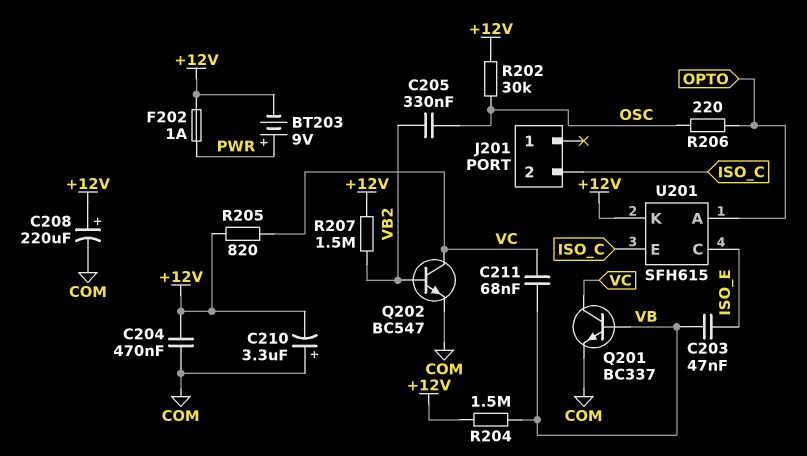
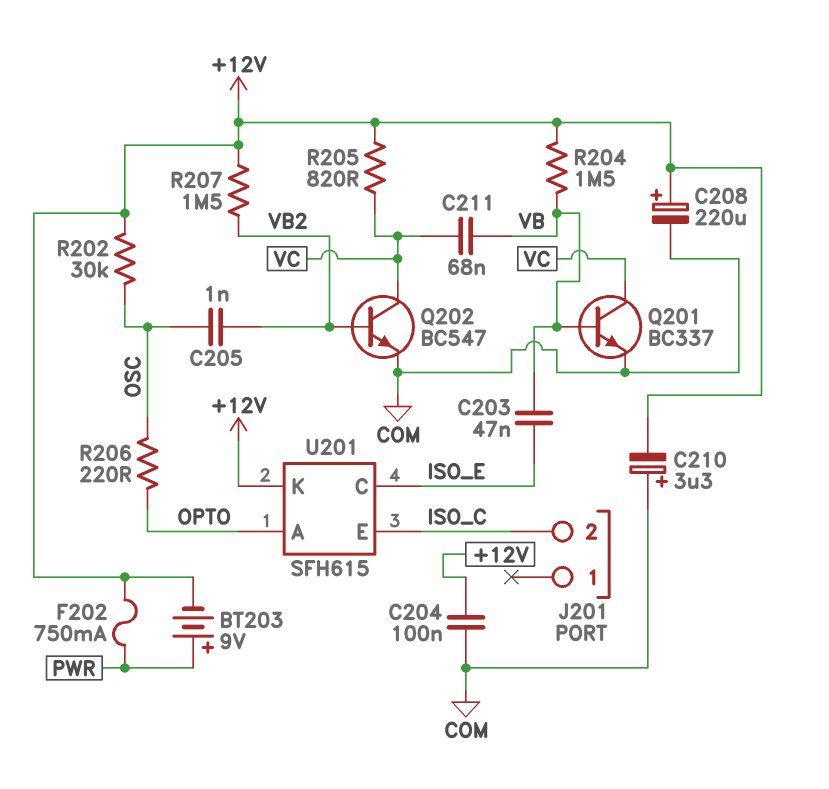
C204: 470nF (+12V, COM) -> 100nF (+12V, COM)
C205: 330nF (OSC, VB2) -> 1nF (OSC, VB2)
F202: 1A (+12V, PWR) -> 750mA (+12V, PWR)

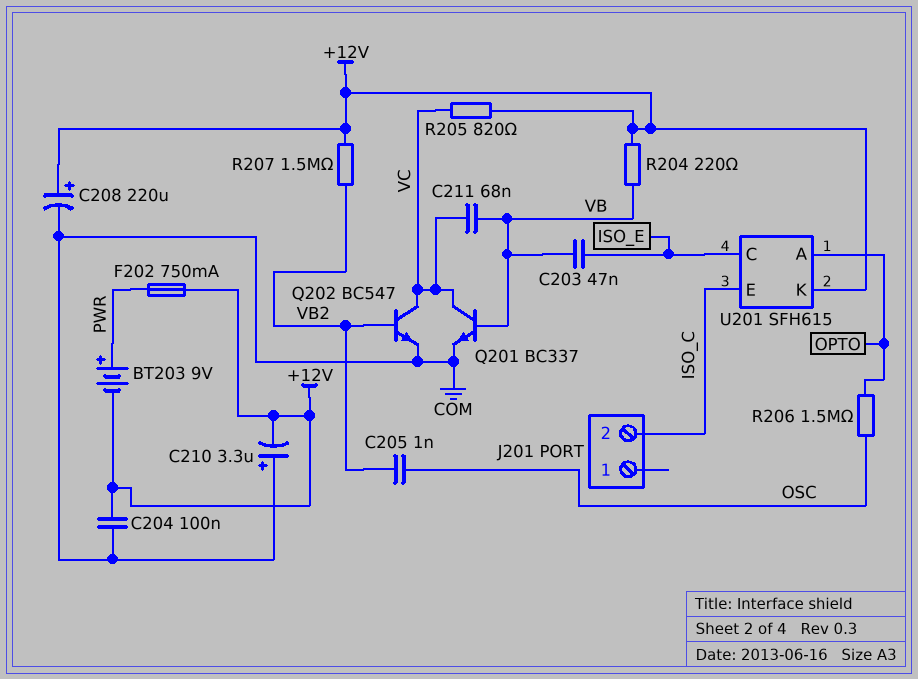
R202: 30k (+12V, OSC) -> none
R204: 1.5M (+12V, VB) -> 220 (+12V, VB)
R206: 220 (OPTO, OSC) -> 1.5M (OPTO, OSC)

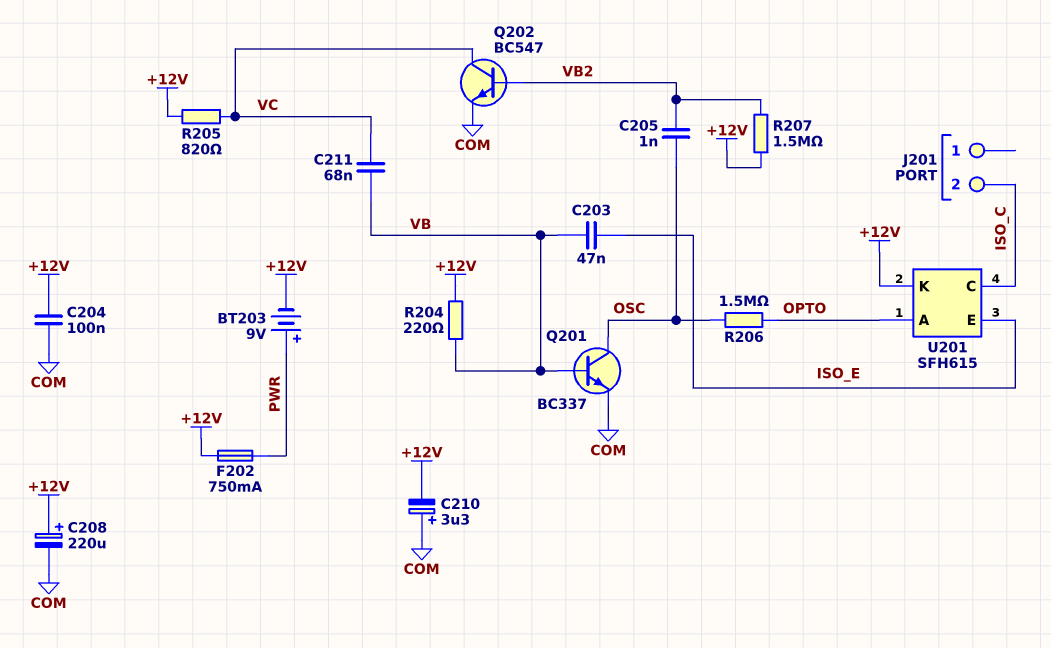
Q201: NPN BC337 (B VB, C VC, E COM) -> NPN BC337 (B VB, C OSC, E COM)
U201 pin C: ISO_E -> ISO_C
U201 pin E: ISO_C -> ISO_E

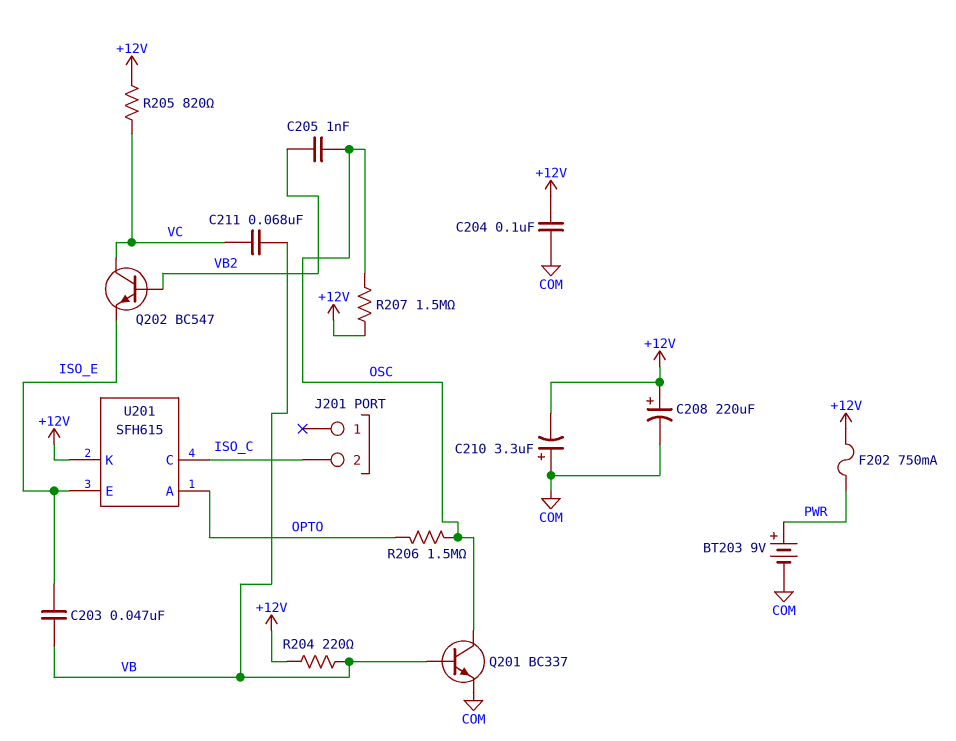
BT203: 9V (plus PWR, minus +12V) -> 9V (plus PWR, minus COM)
Q202: NPN BC547 (B VB2, C VC, E COM) -> NPN BC547 (B VB2, C VC, E ISO_E)
R207: 1.5M (+12V, VB2) -> 1.5M (+12V, OSC)

